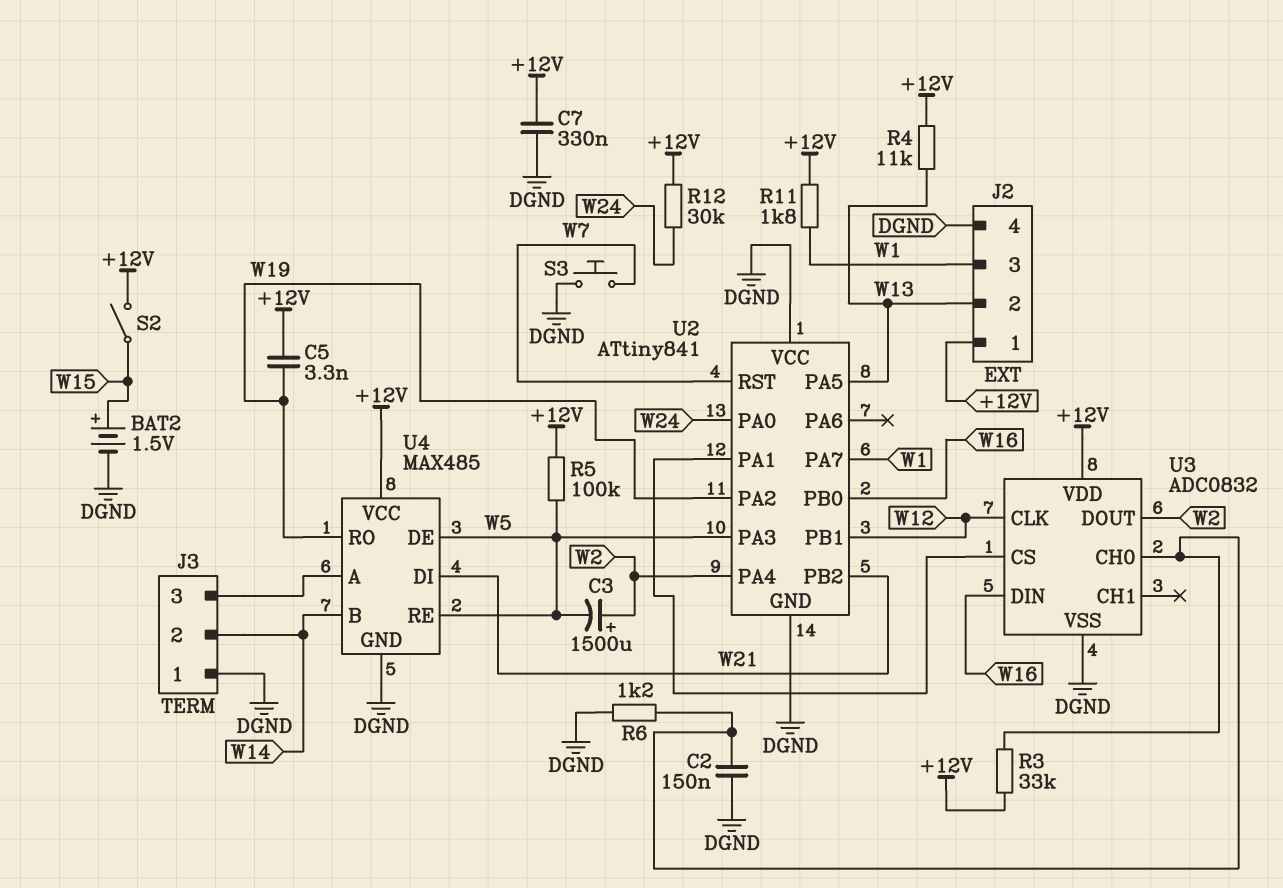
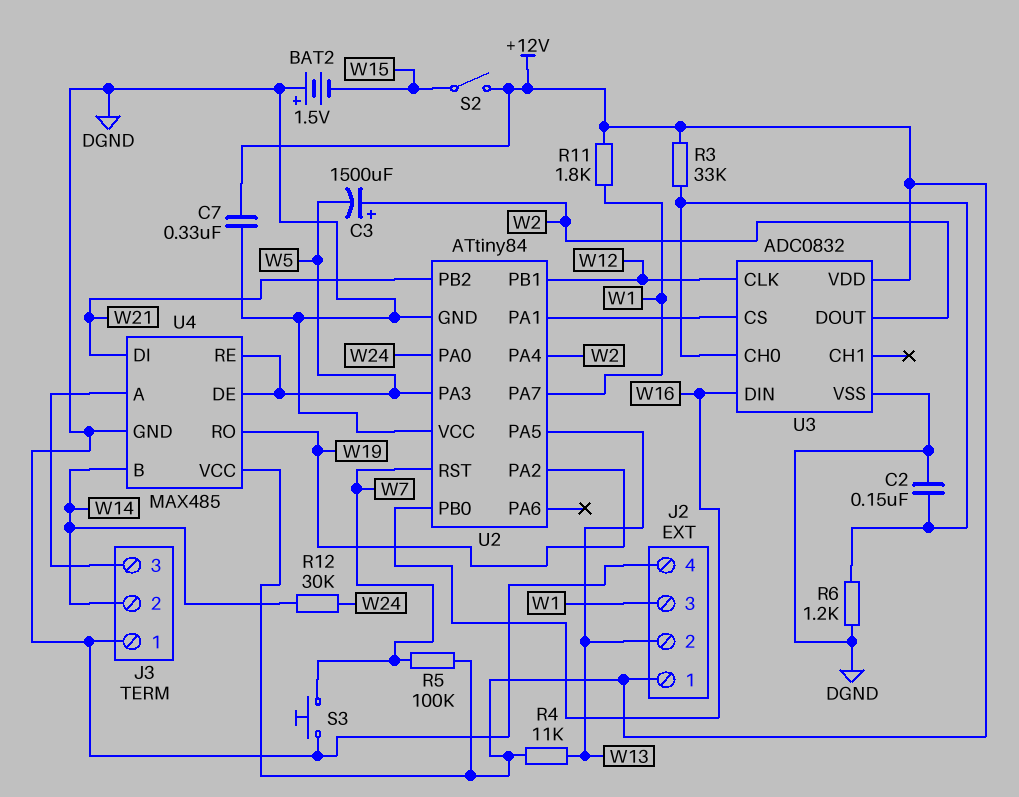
BAT2: 1.5V (plus W15, minus DGND) -> 1.5V (plus DGND, minus W15)
C5: 3.3nF (+12V, W19) -> none
R5: 100k (+12V, W5) -> 100k (+12V, W7)
R12: 30k (+12V, W24) -> 30k (W14, W24)
U2: ATtiny841 -> ATtiny84

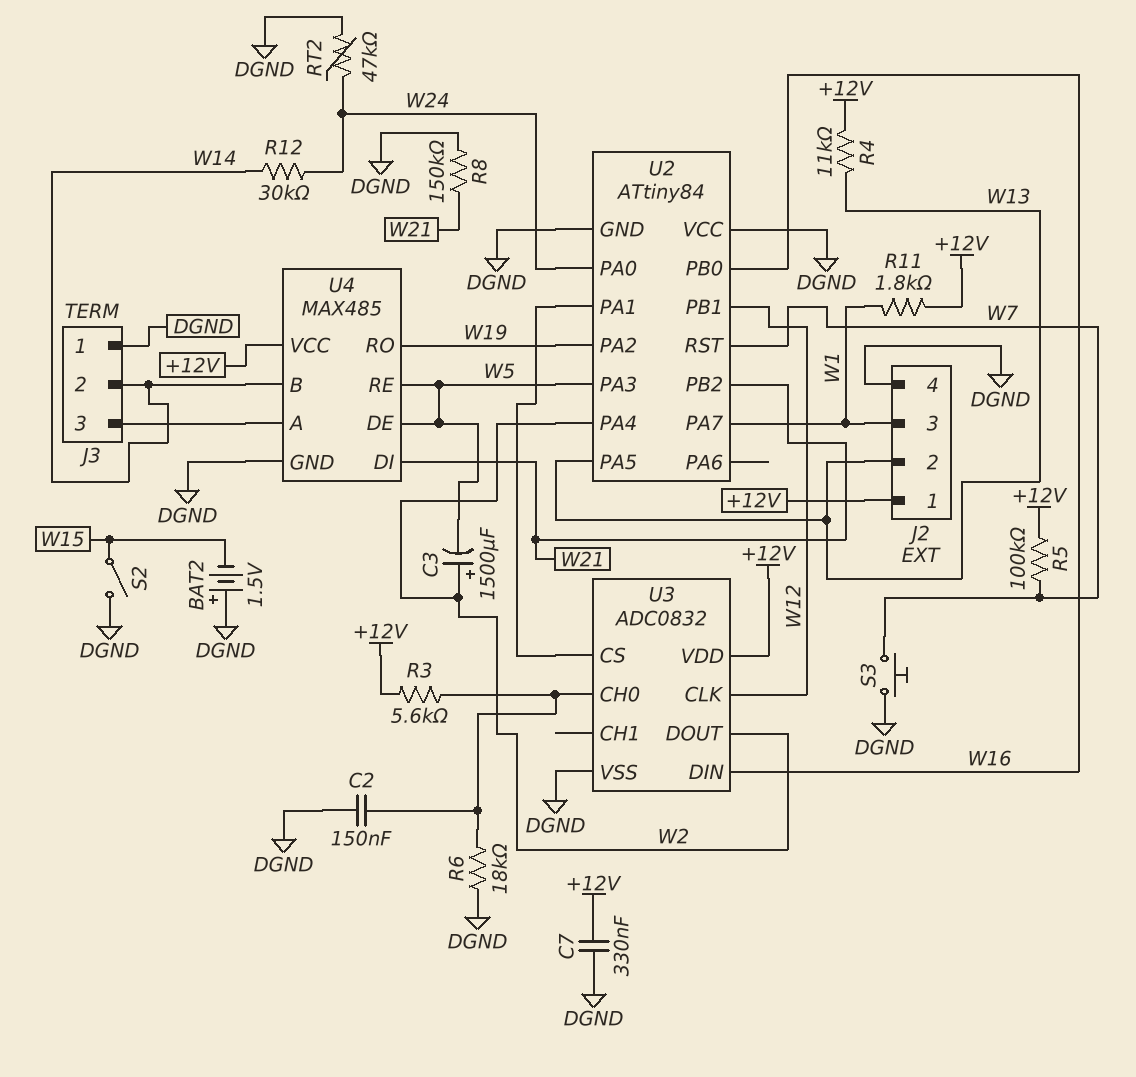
R3: 33k (+12V, U3/CH0) -> 5.6k (+12V, U3/CH0)
R6: 1.2k (DGND, U3/CH0) -> 18k (DGND, U3/CH0)
R8: none -> 150k (DGND, W21)
RT2: none -> 47k (DGND, W24)
S2: switch (+12V, W15) -> switch (DGND, W15)

